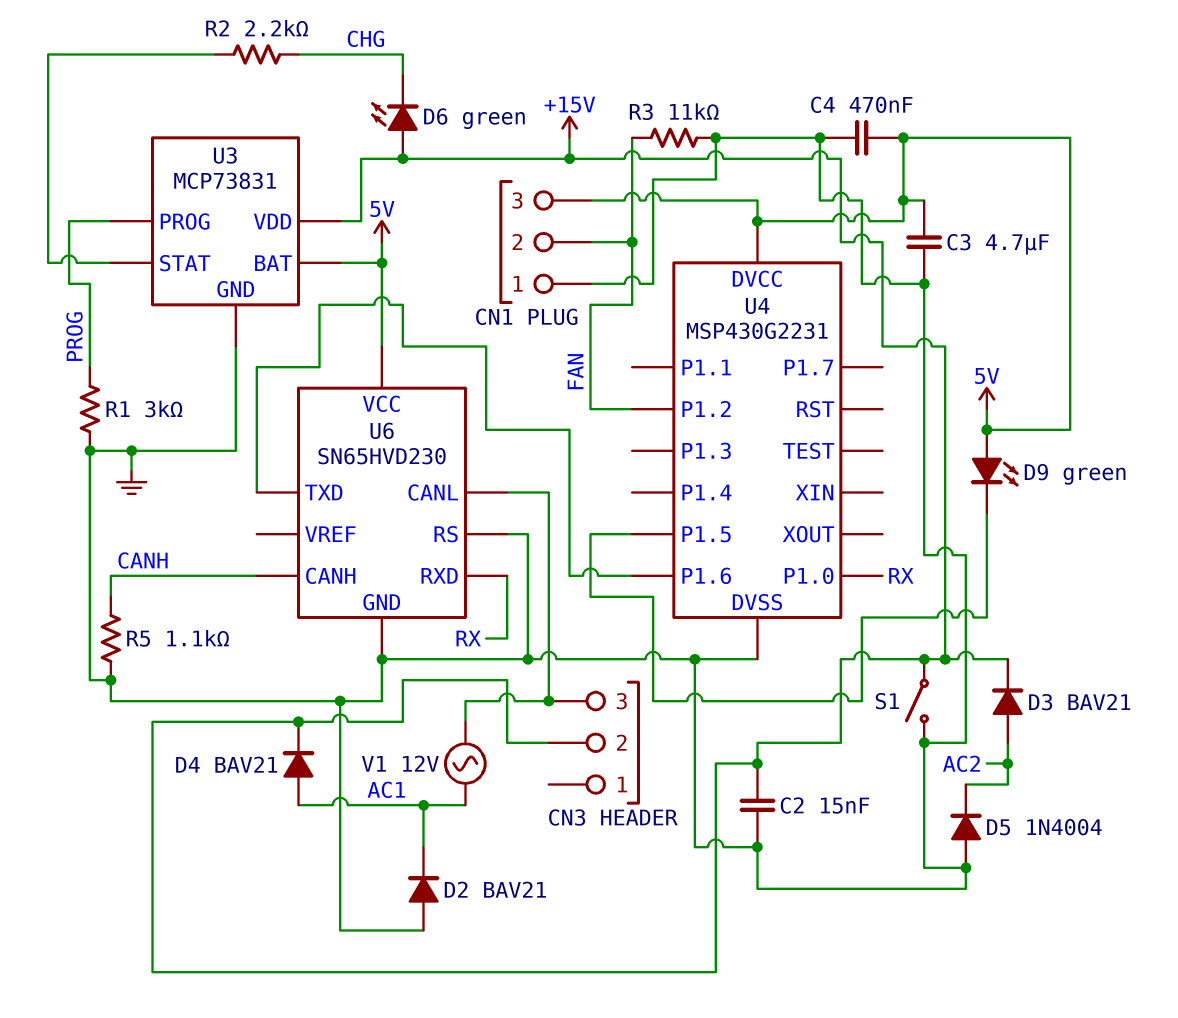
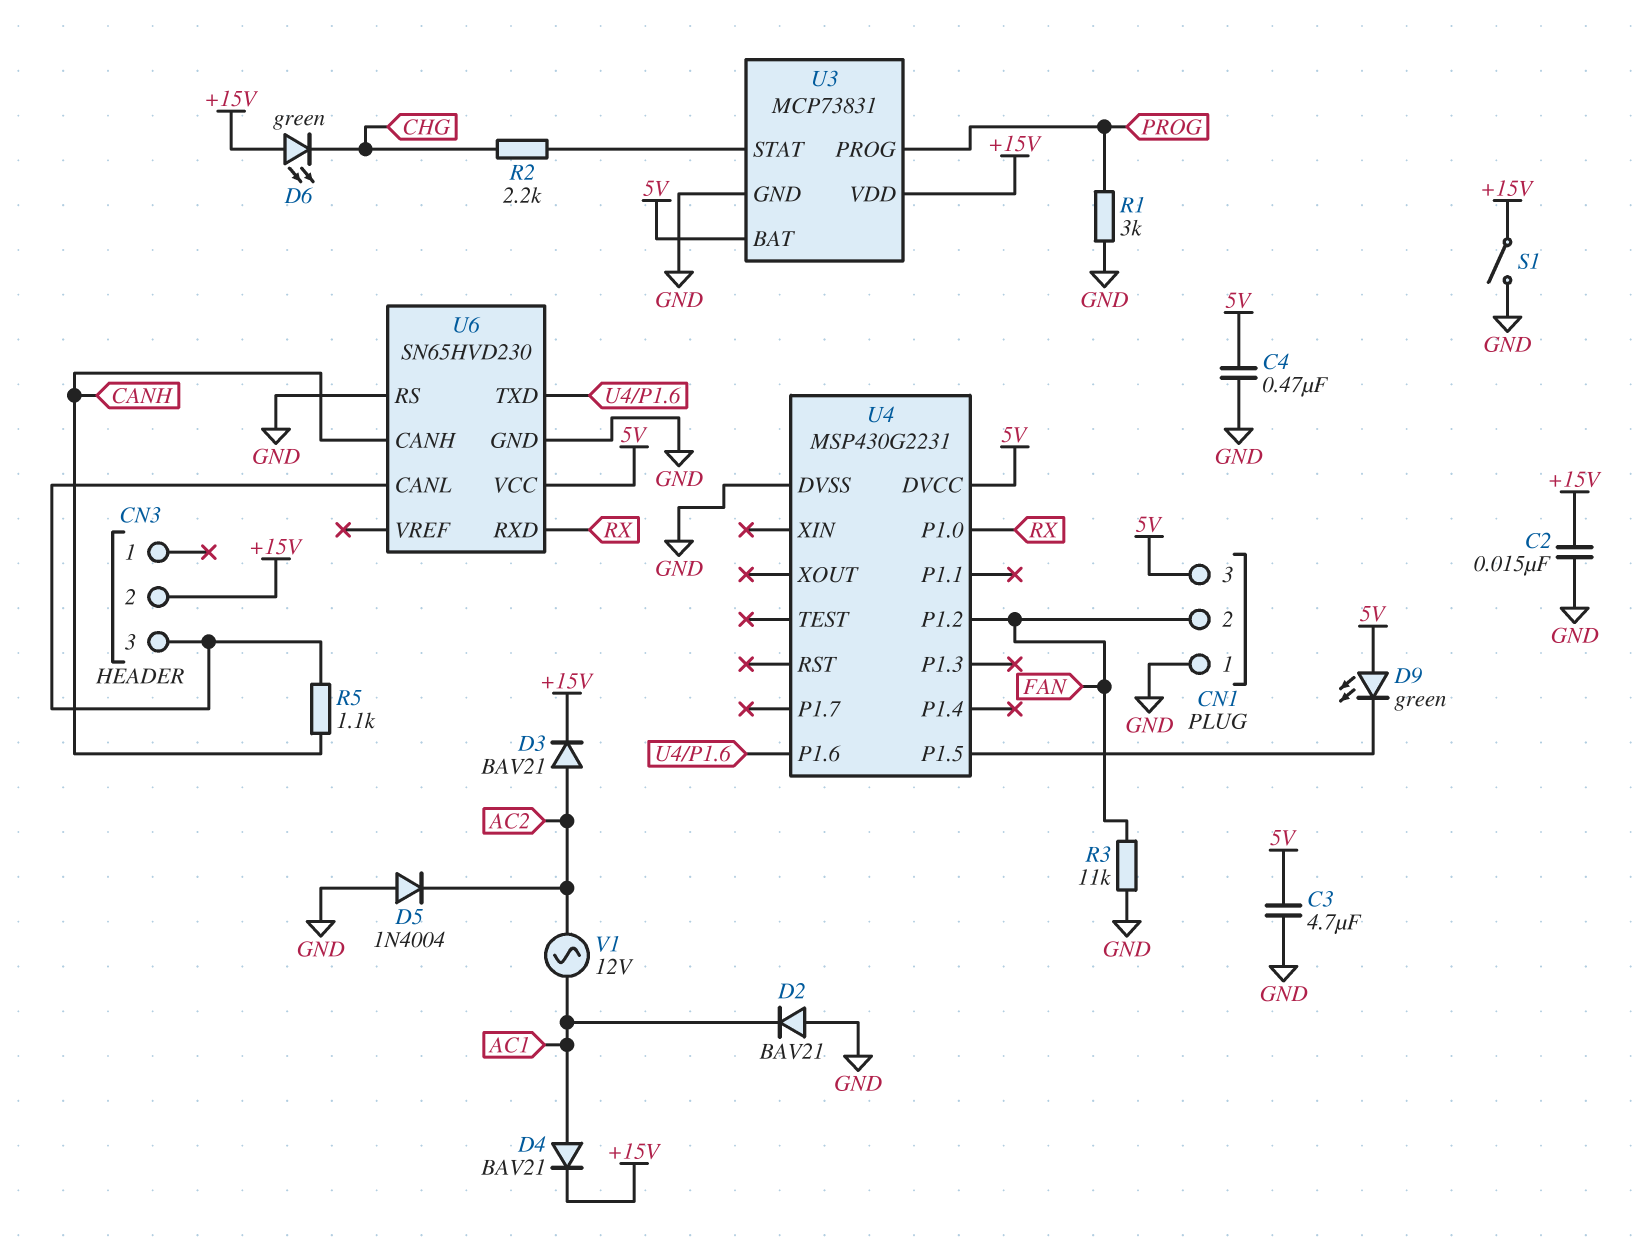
R5: 1.1k (CANH, GND) -> 1.1k (CANH, CN3/3)
V1: AC 12V (AC1, CN3/3) -> AC 12V (AC1, AC2)

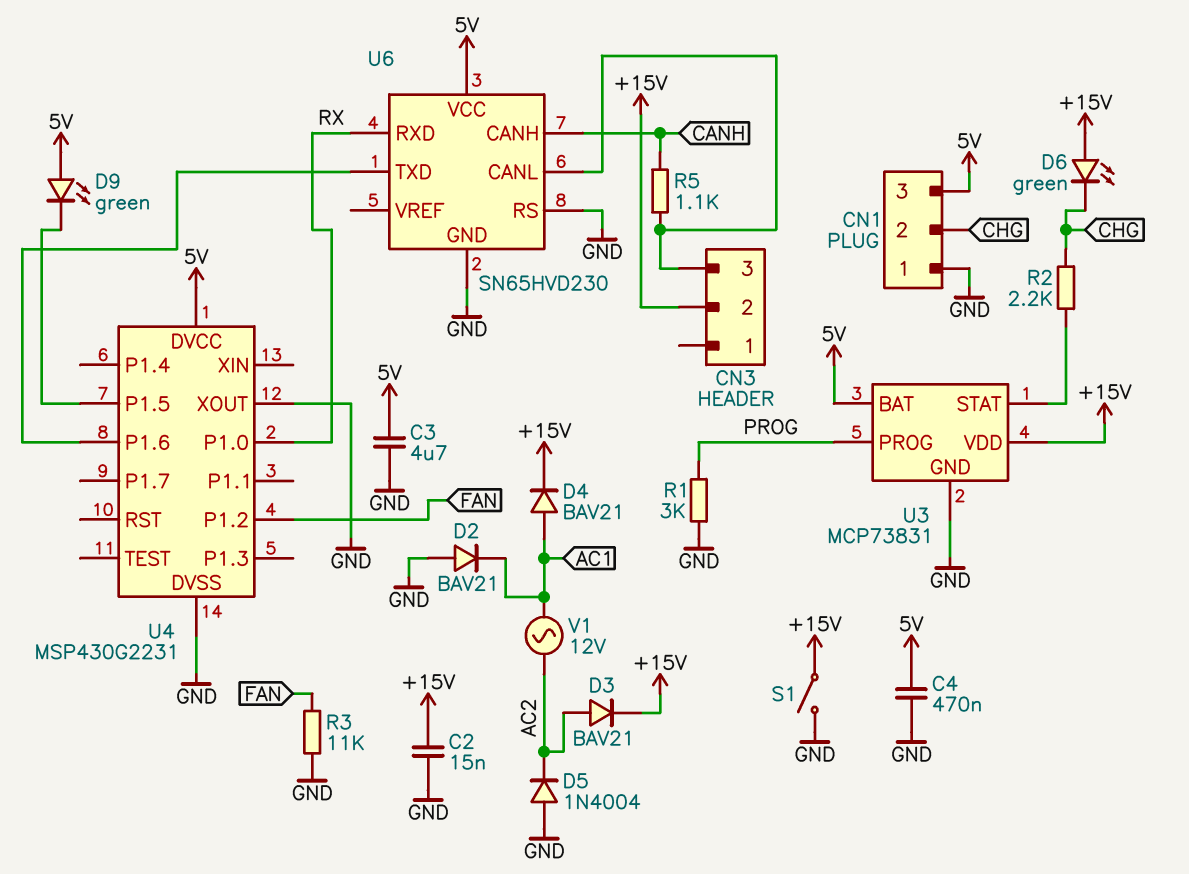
CN1 pin 2: FAN -> CHG
U4 pin XOUT: none -> GND

